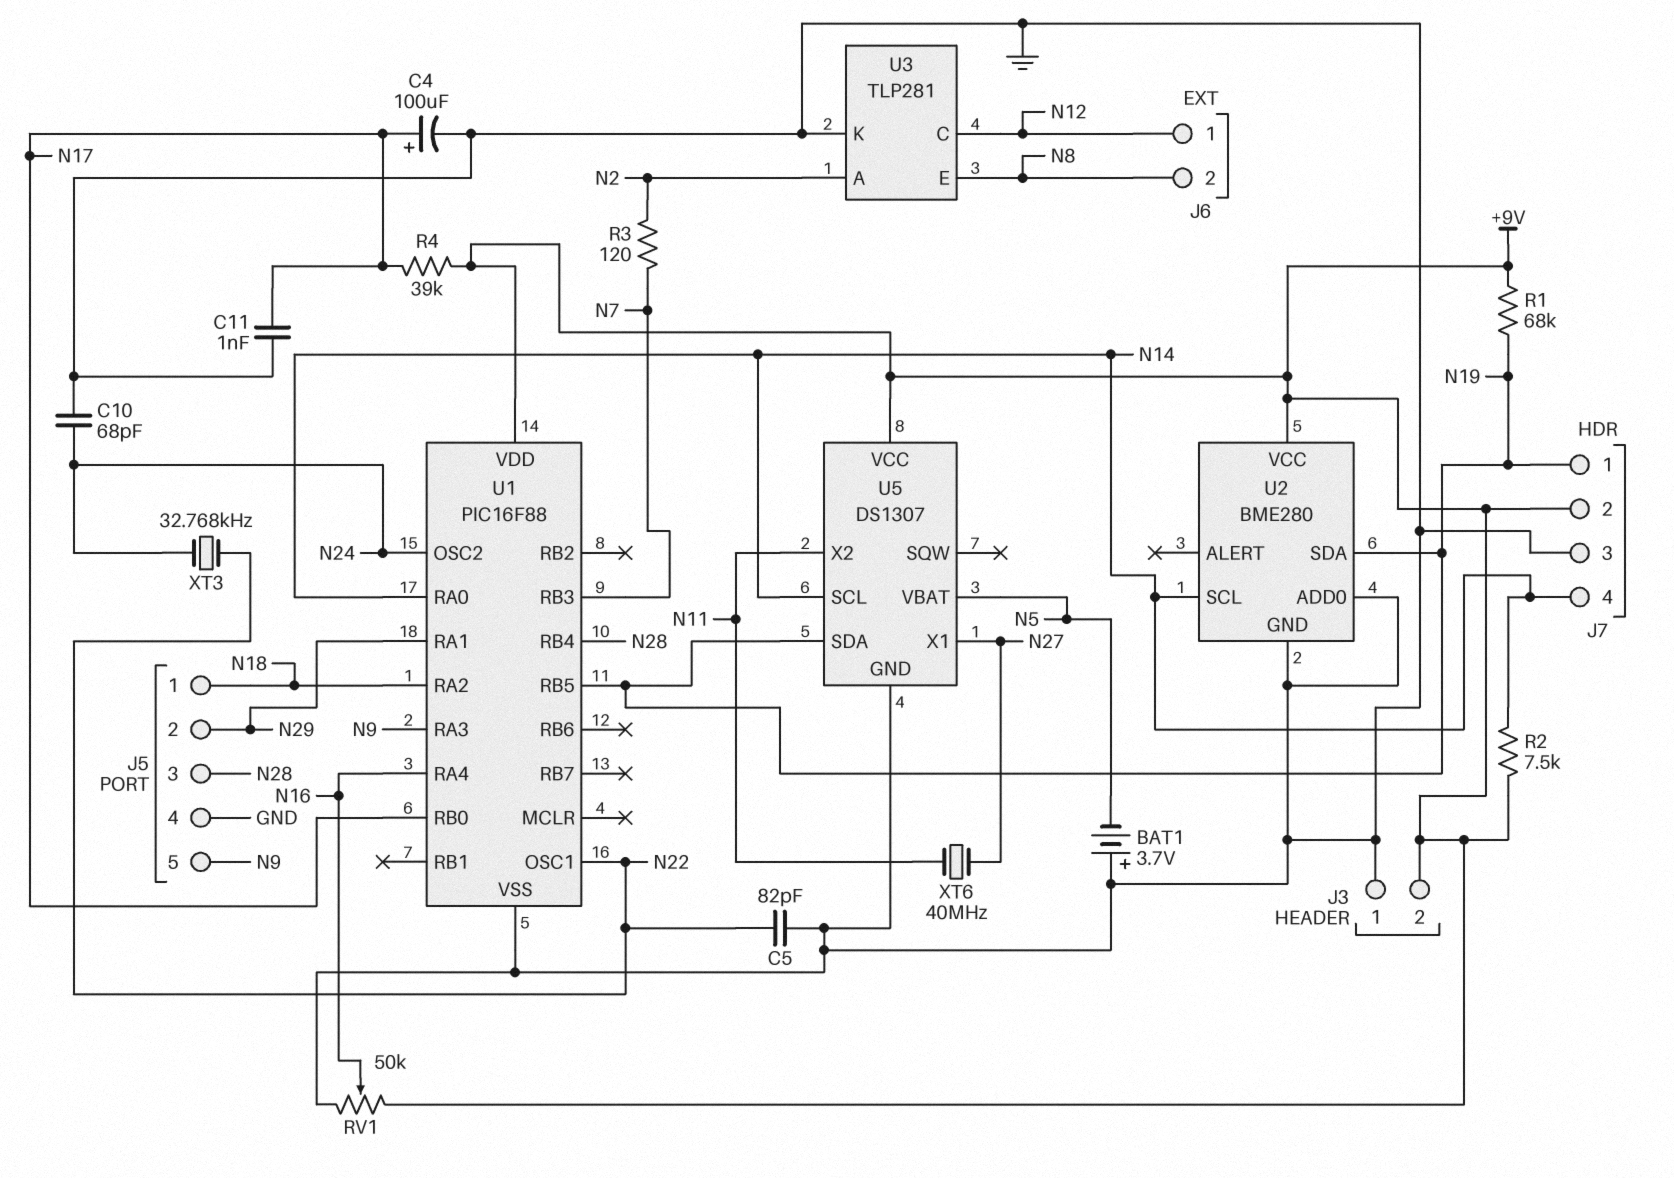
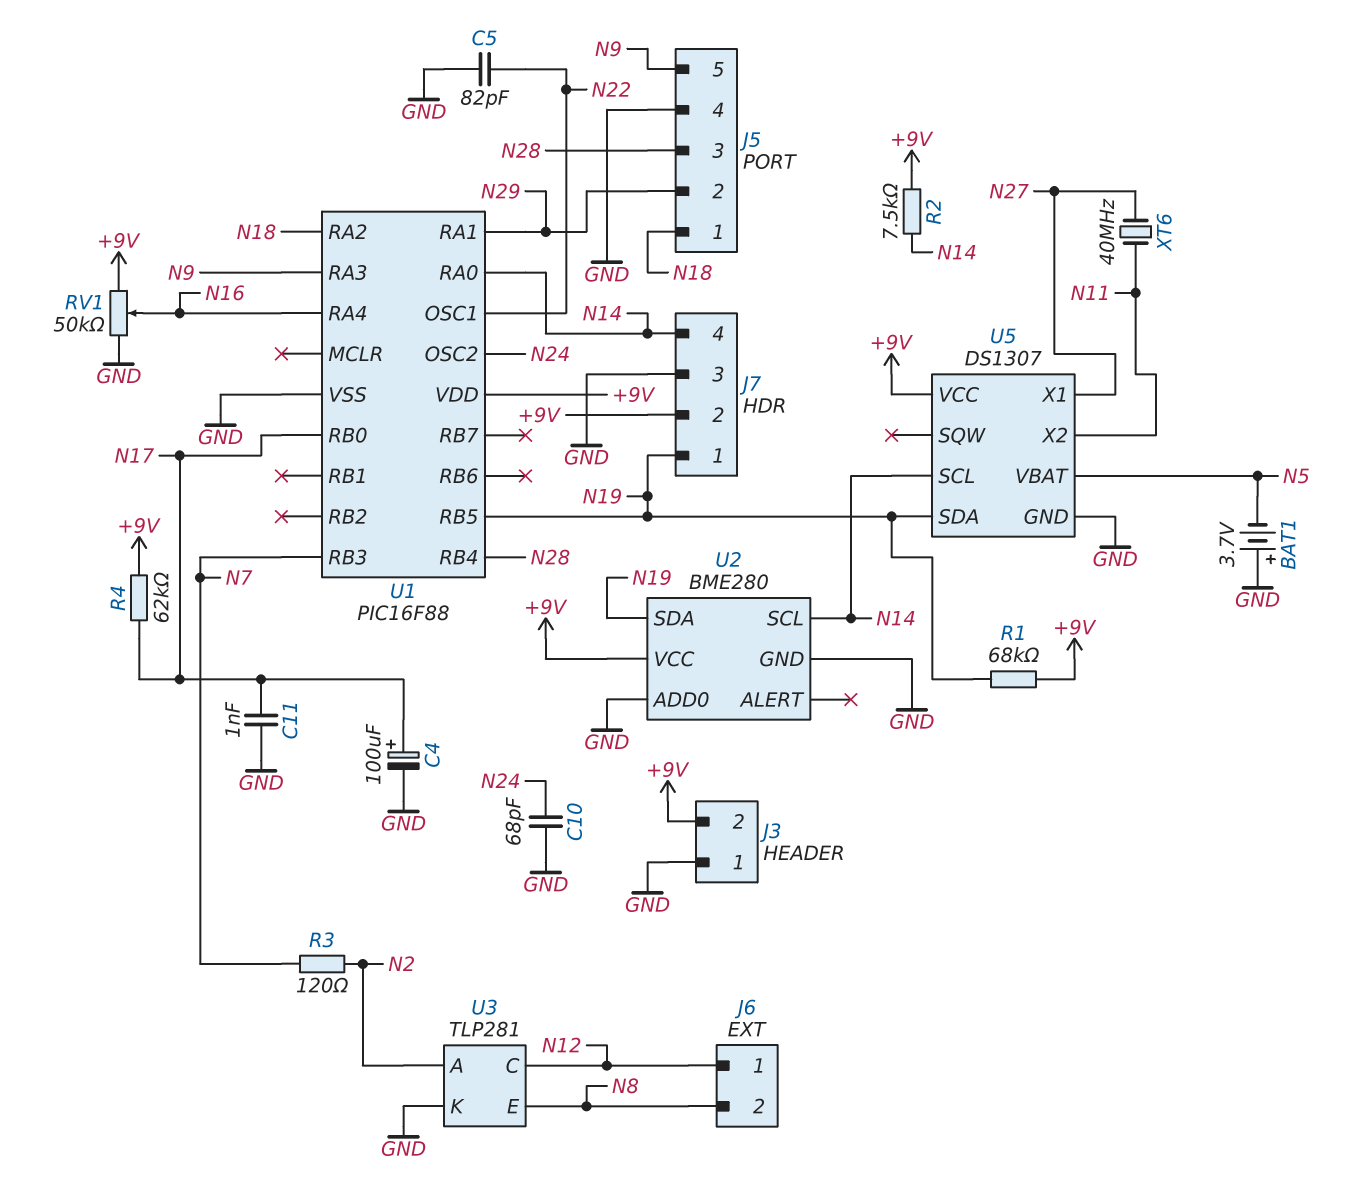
R4: 39k (+9V, N17) -> 62k (+9V, N17)
XT3: 32.768kHz (N22, N24) -> none

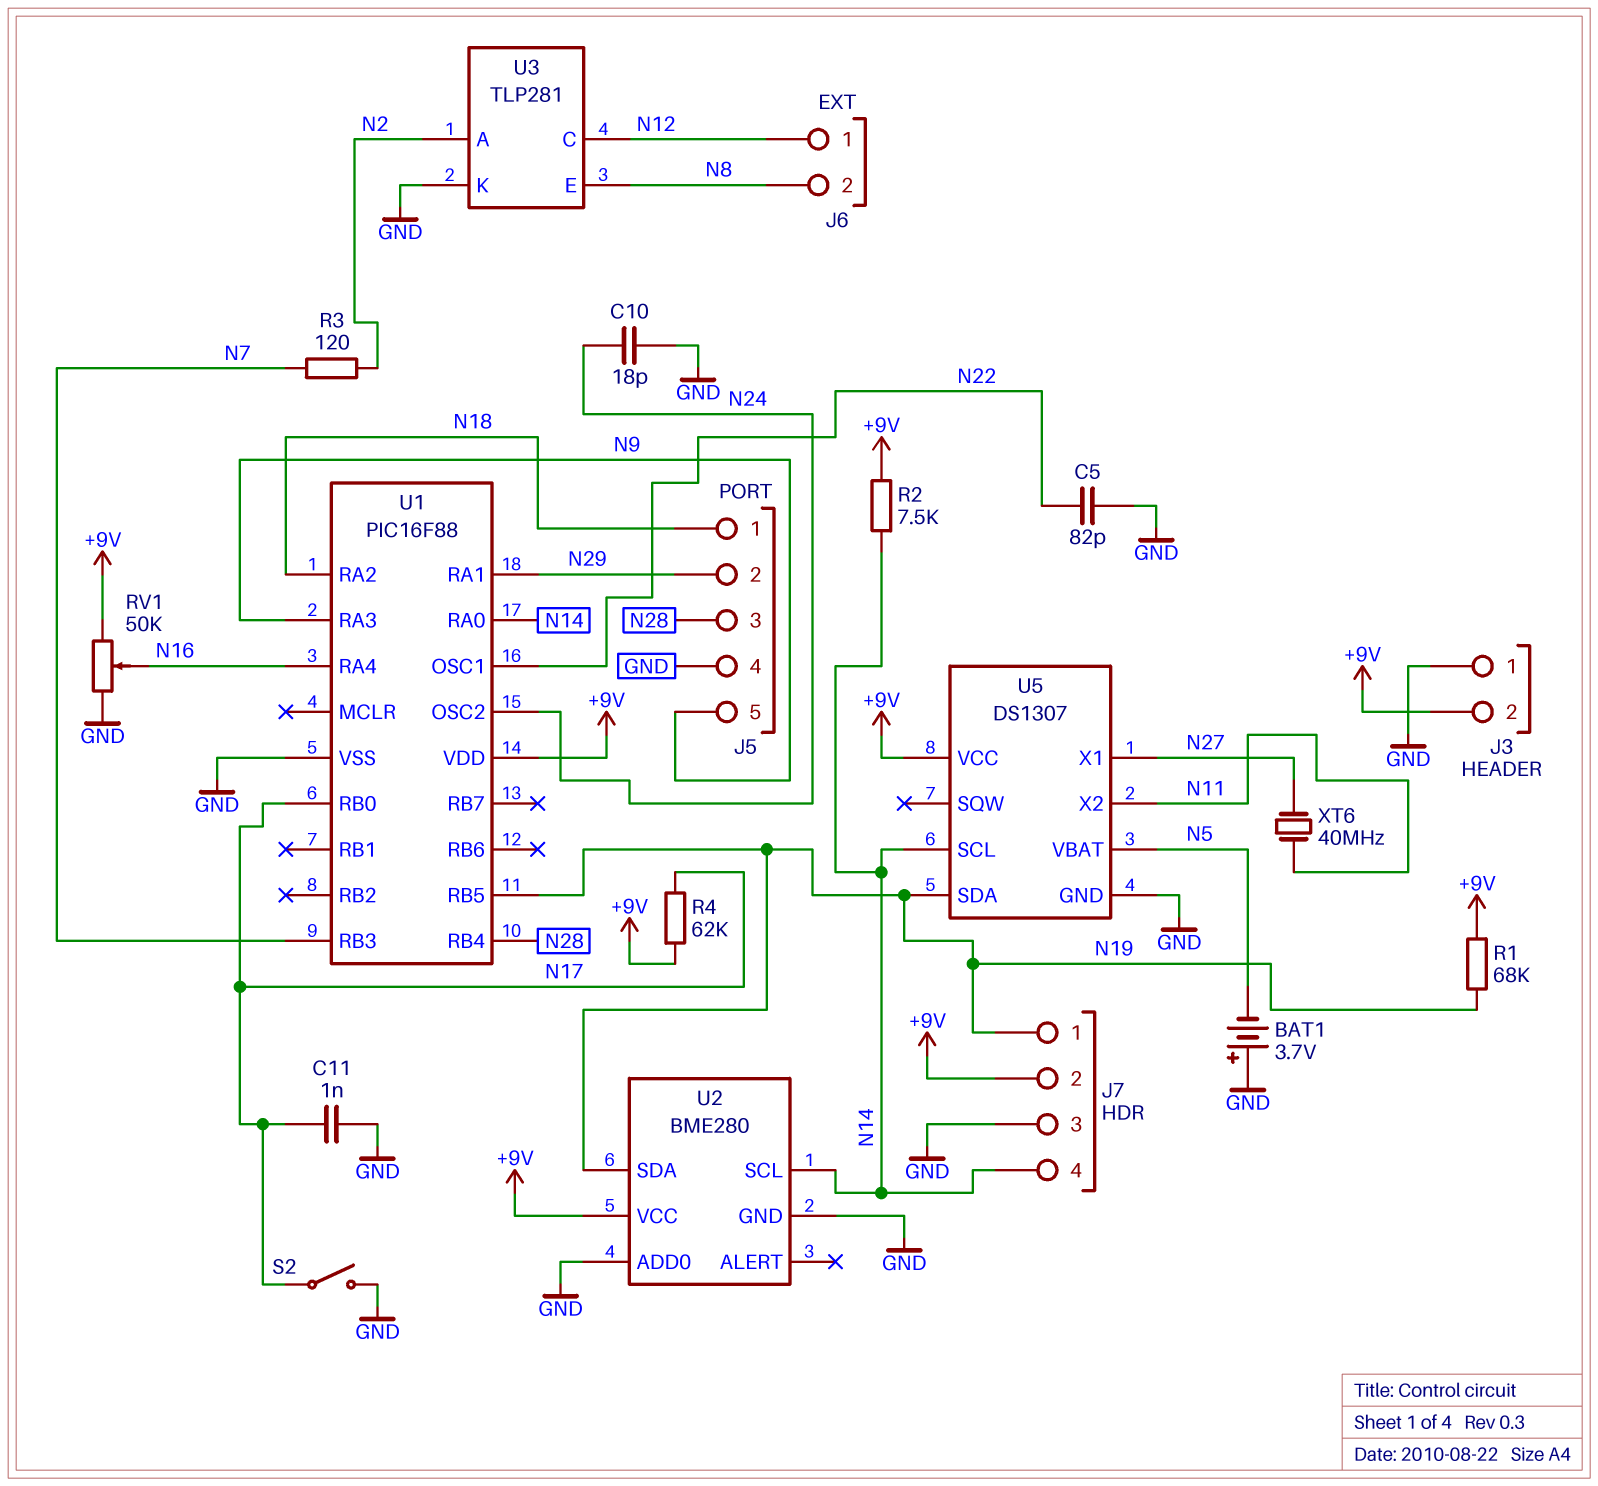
C4: 100uF (plus N17, minus GND) -> none
C10: 68pF (GND, N24) -> 18pF (GND, N24)
S2: none -> switch (GND, N17)

